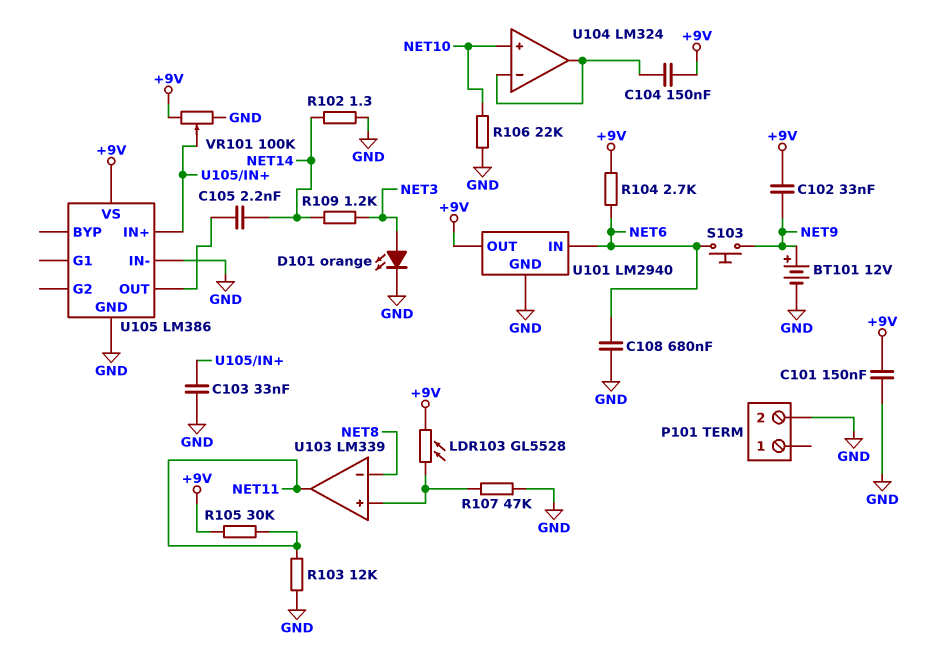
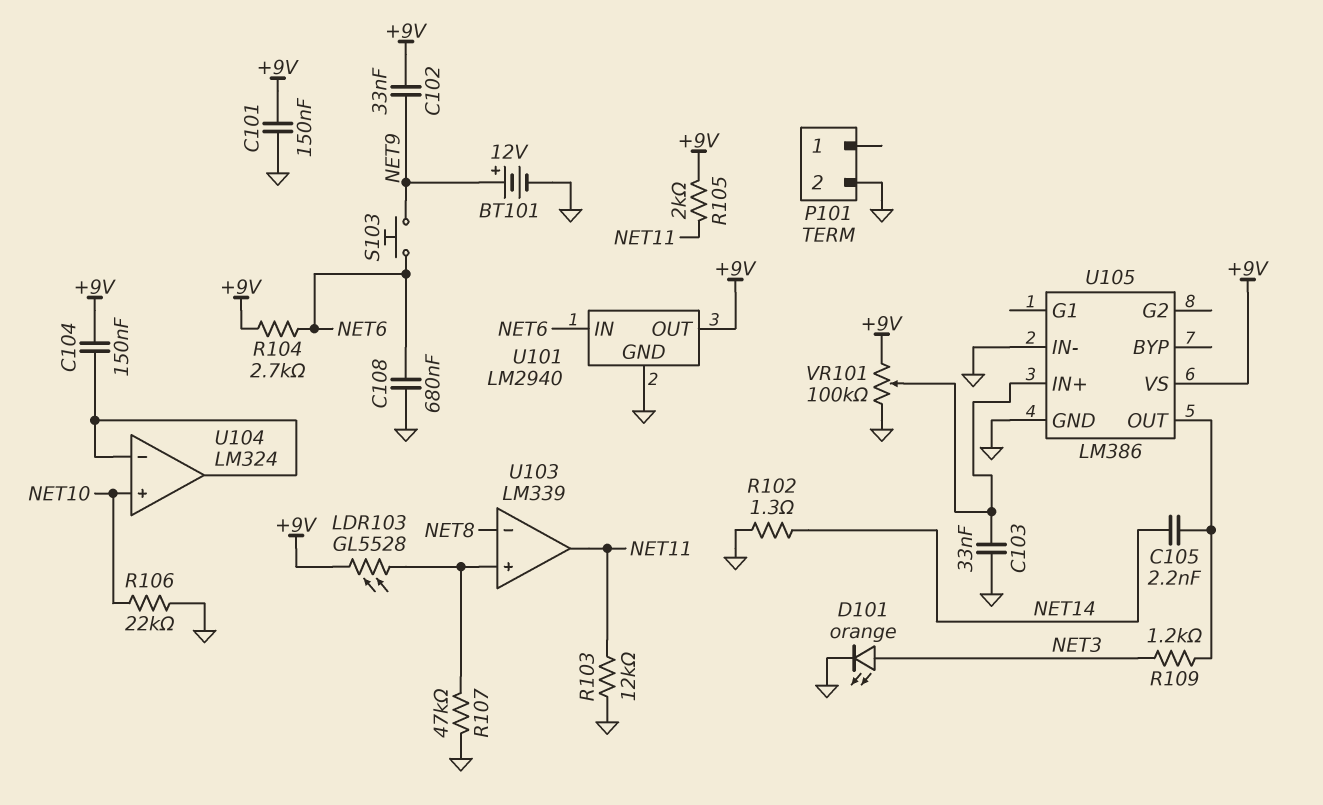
R105: 30k (+9V, NET11) -> 2k (+9V, NET11)
R109: 1.2k (NET3, NET14) -> 1.2k (NET3, U105/OUT)

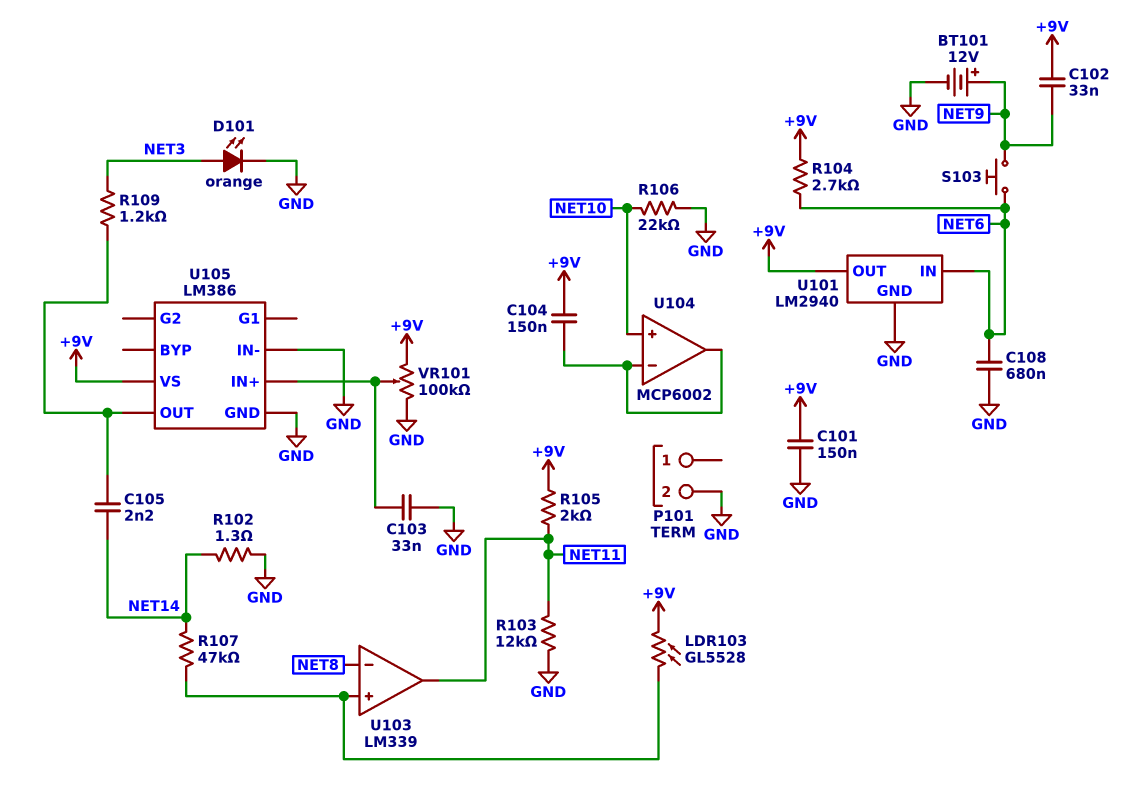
R107: 47k (GND, U103/in+) -> 47k (NET14, U103/in+)
U104: LM324 -> MCP6002

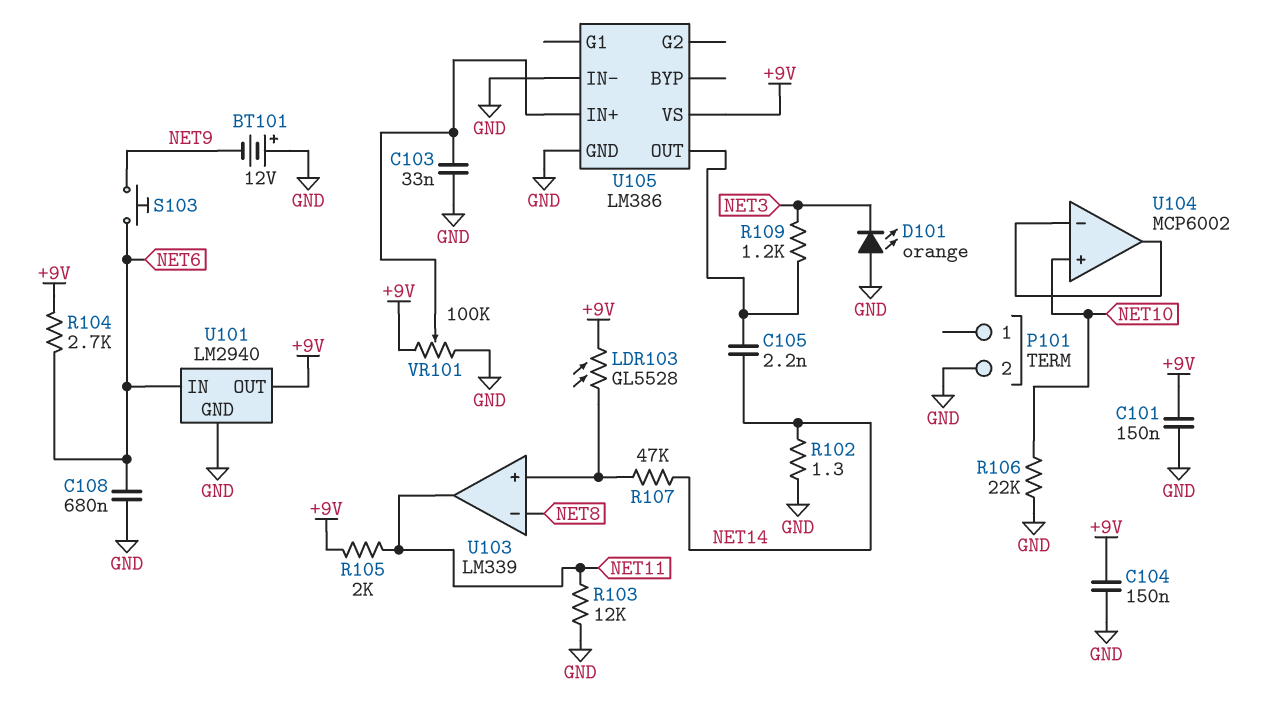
BT101: 12V (plus NET9, minus GND) -> 12V (plus GND, minus NET9)
C102: 33nF (+9V, NET9) -> none
C104: 150nF (+9V, U104/in-) -> 150nF (+9V, GND)
D101: LED orange (A NET3, K GND) -> LED orange (A GND, K NET3)

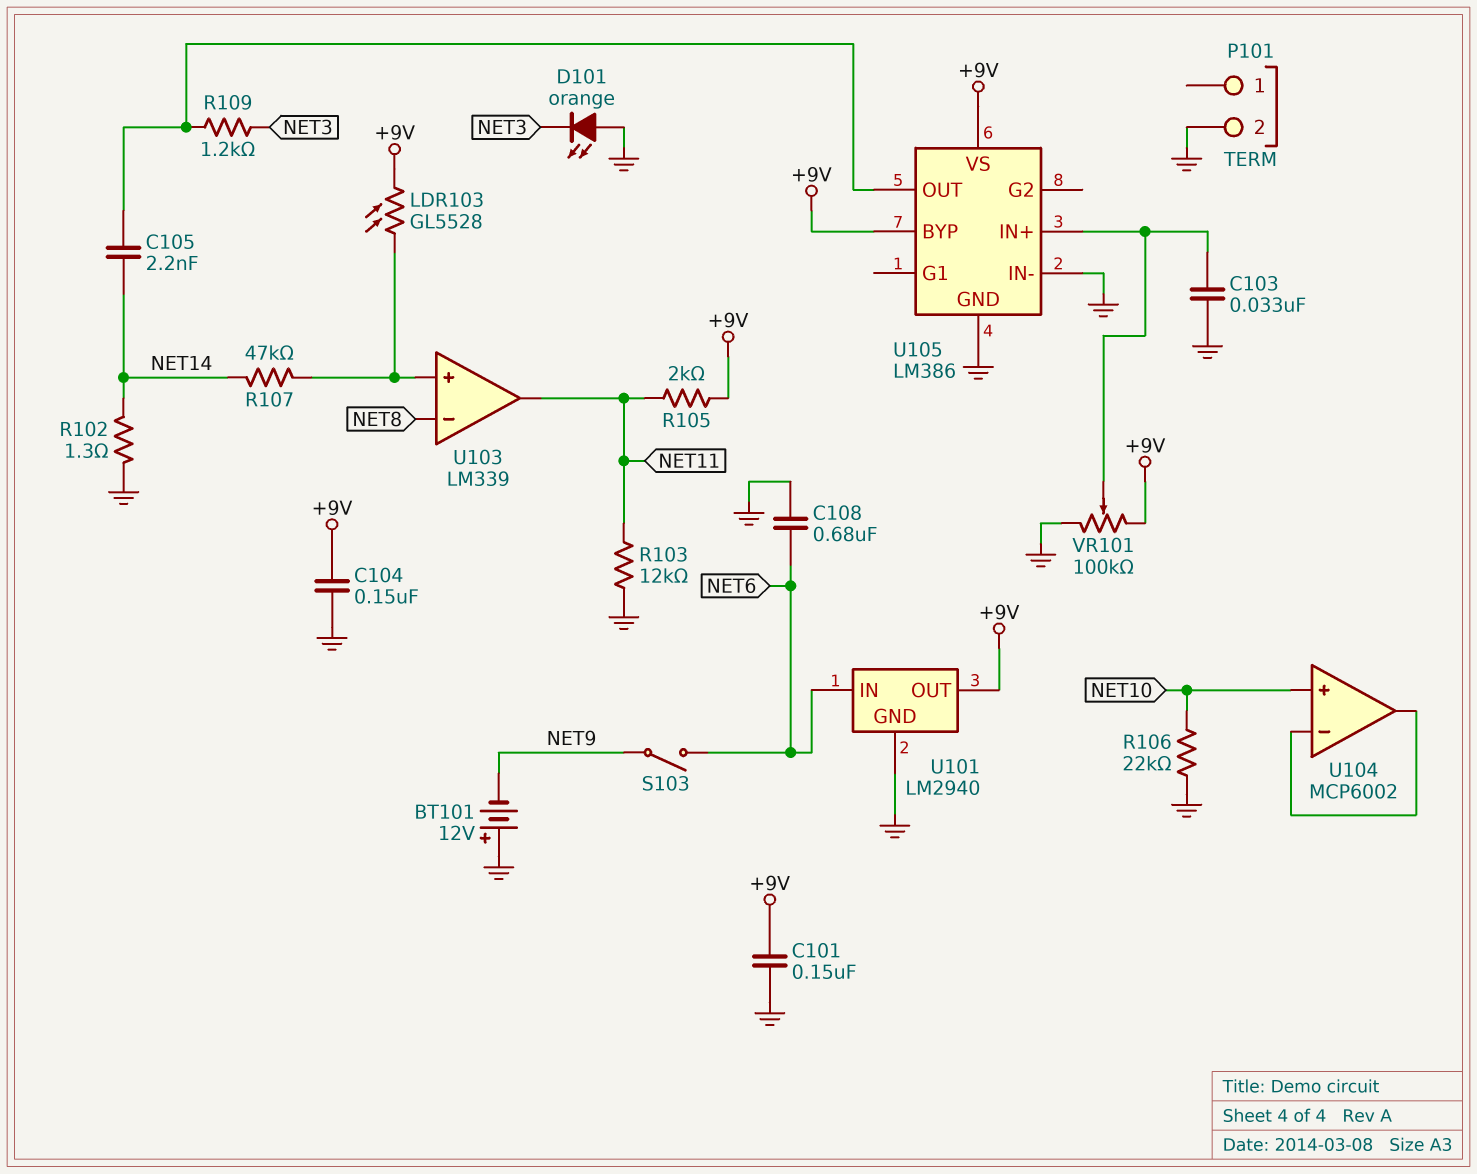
R104: 2.7k (+9V, NET6) -> none
S103: button (NET6, NET9) -> switch (NET6, NET9)
U105 pin BYP: none -> +9V

